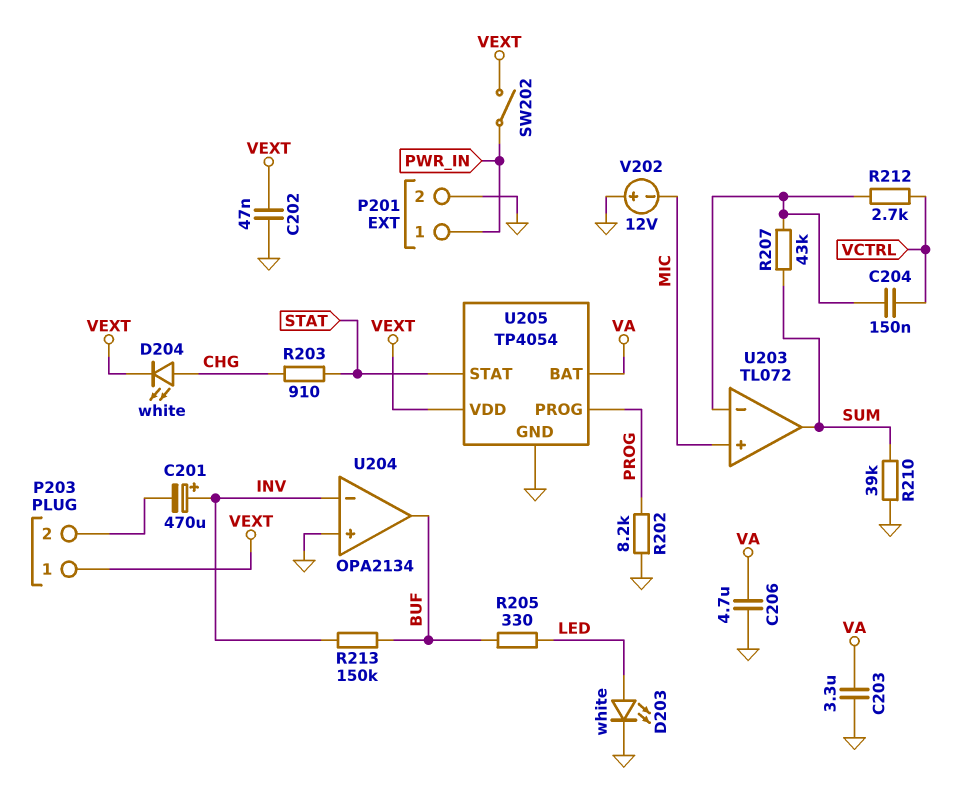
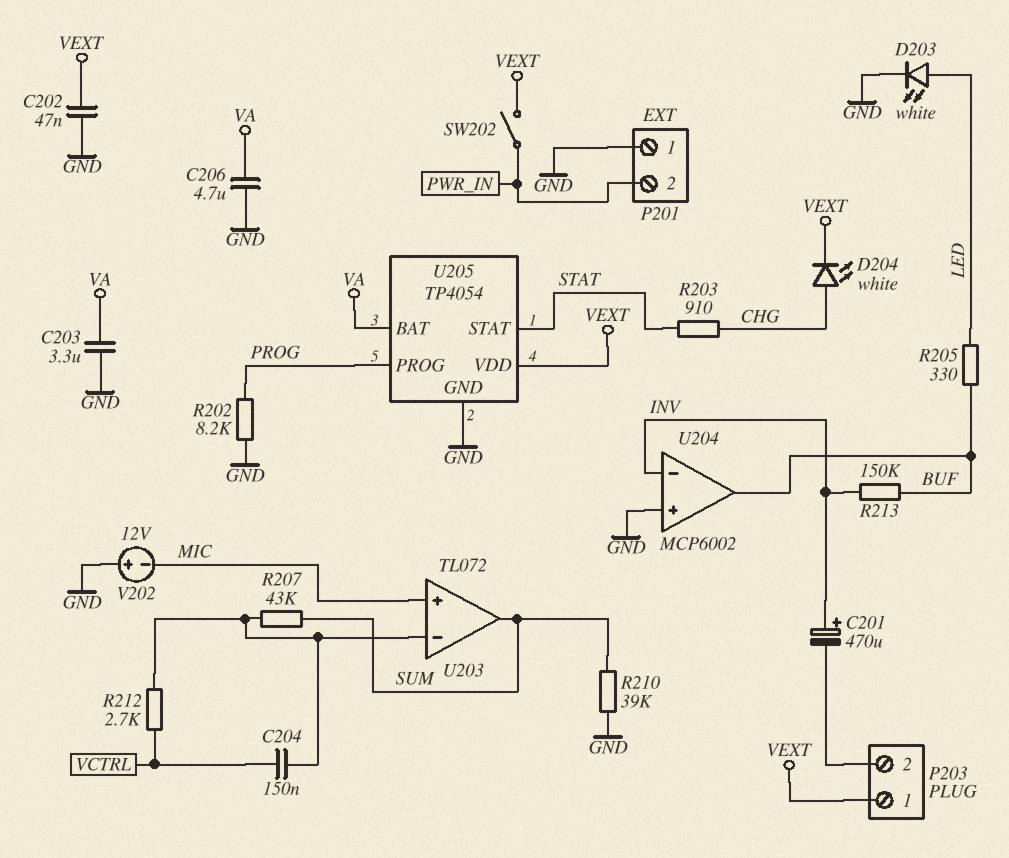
P201 pin 1: PWR_IN -> GND
P201 pin 2: GND -> PWR_IN
U204: OPA2134 -> MCP6002

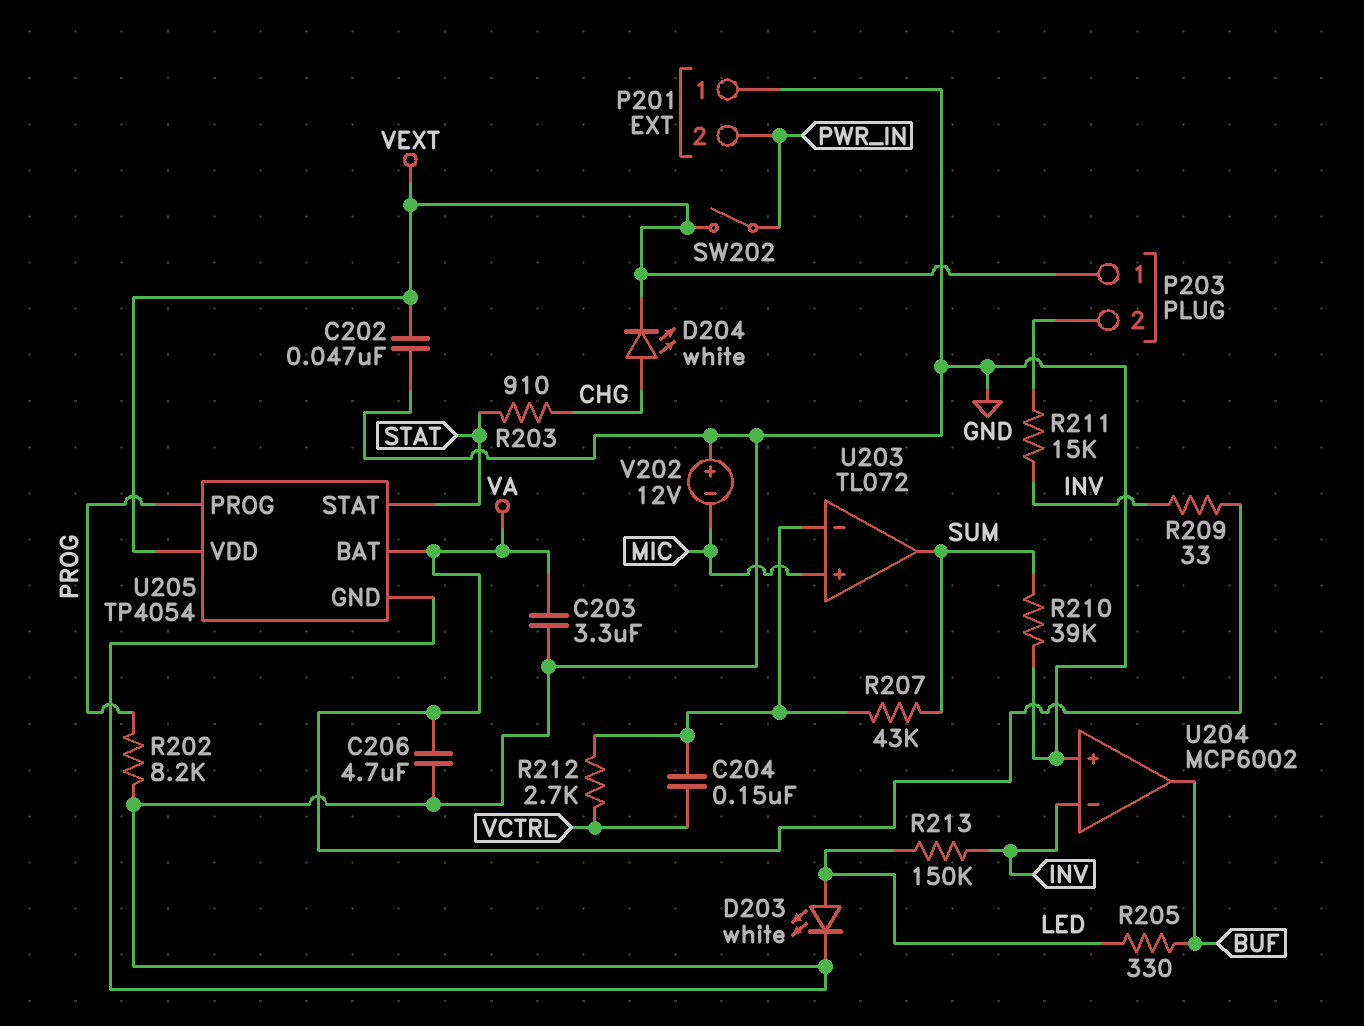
C201: 470uF (plus INV, minus P203/2) -> none
R209: none -> 33 (INV, VA)
R211: none -> 15k (INV, P203/2)
R213: 150k (BUF, INV) -> 150k (INV, LED)

